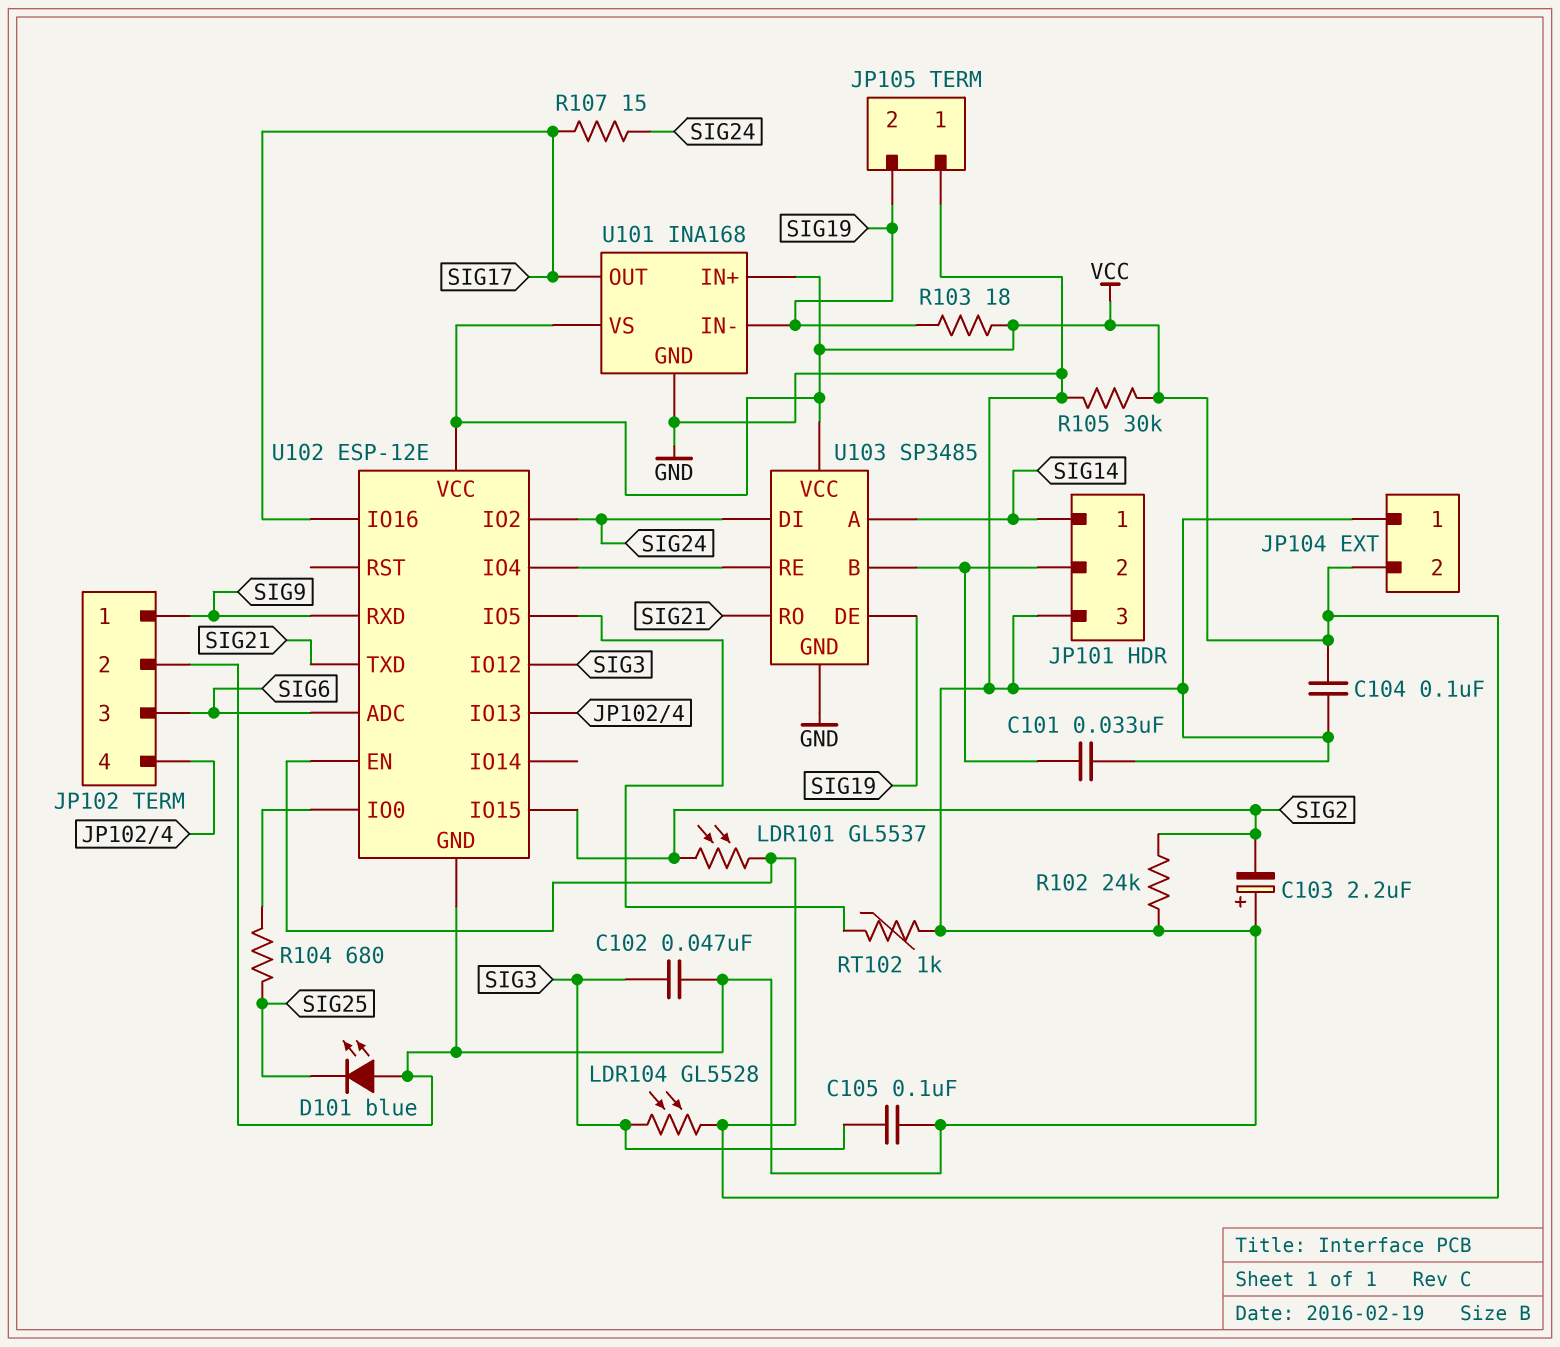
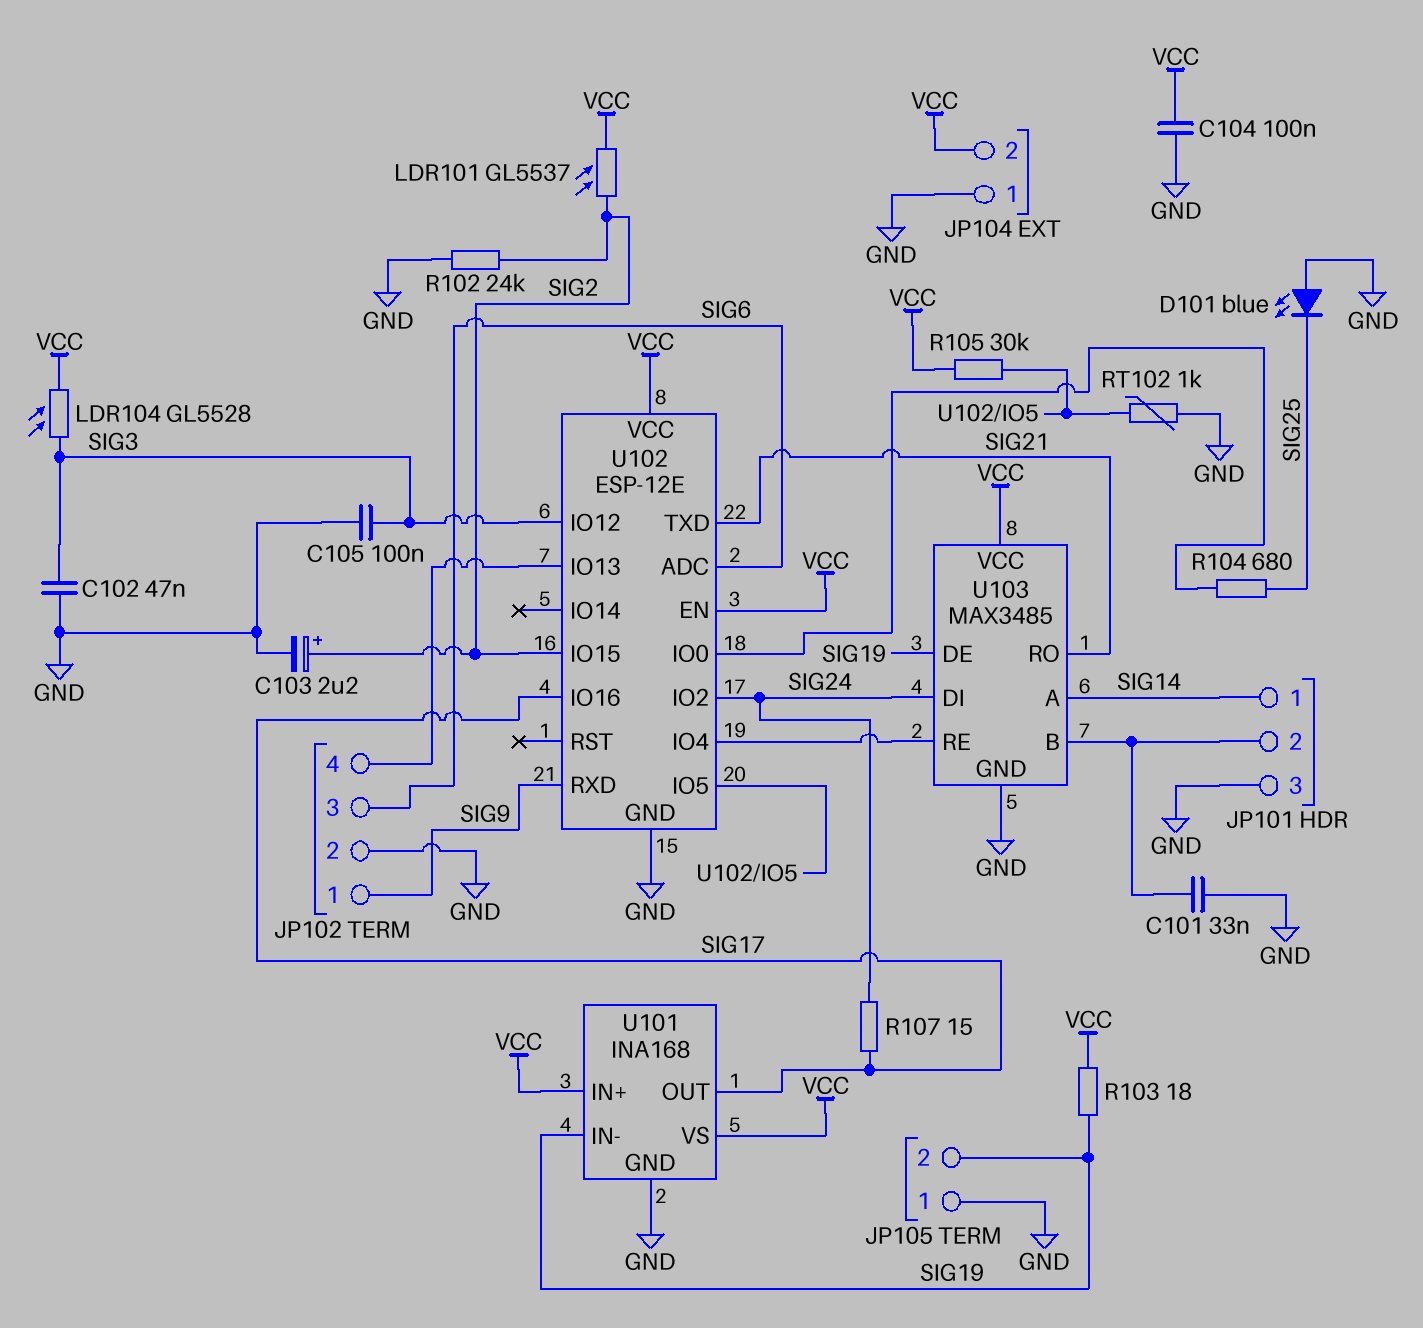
C103: 2.2uF (plus GND, minus SIG2) -> 2.2uF (plus SIG2, minus GND)
R105: 30k (GND, VCC) -> 30k (U102/IO5, VCC)
U103: SP3485 -> MAX3485

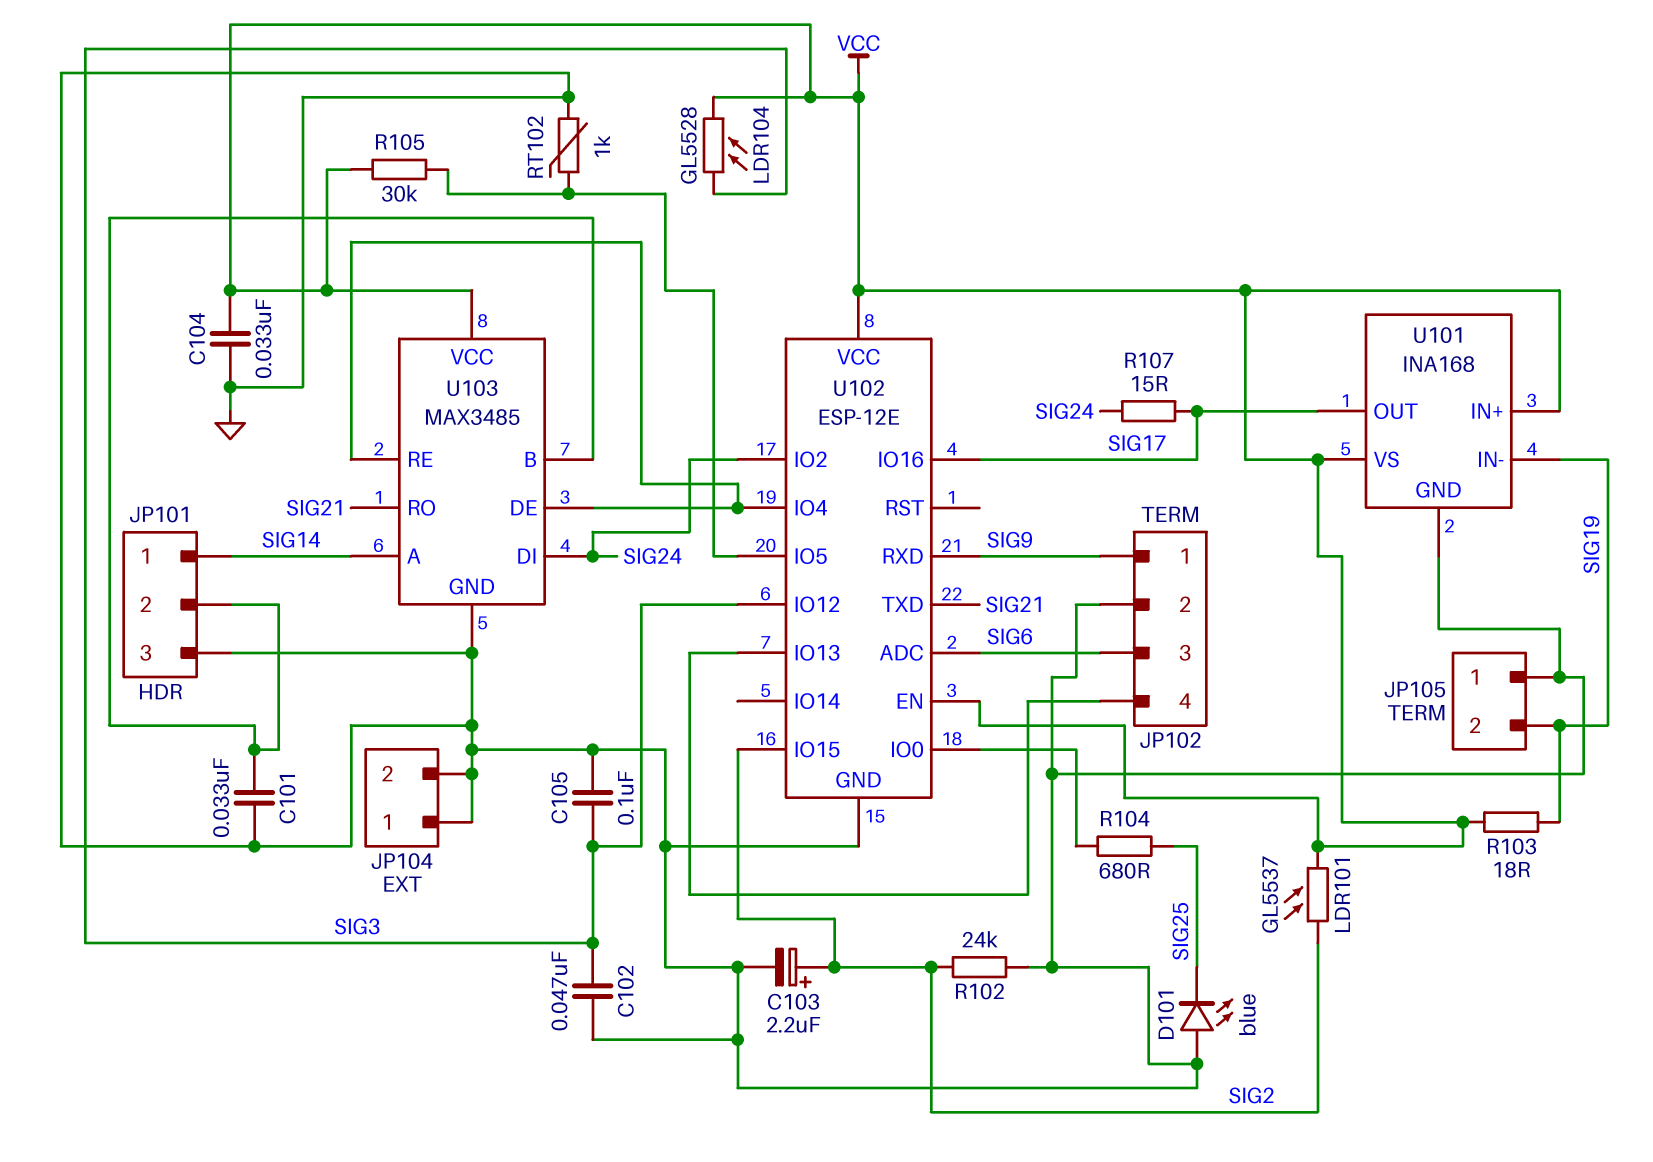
C104: 100nF (GND, VCC) -> 33nF (GND, VCC)
JP104 pin 2: VCC -> GND
U103 pin DE: SIG19 -> U102/IO4

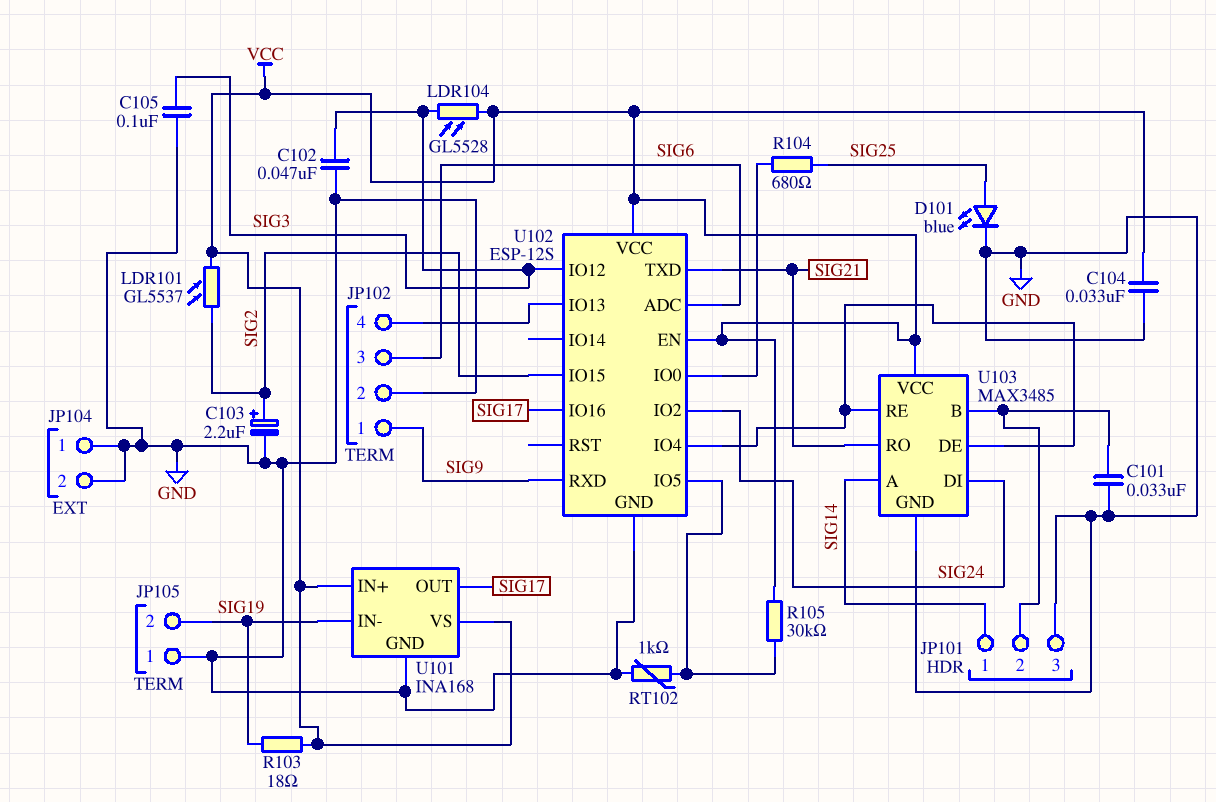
D101: LED blue (A GND, K SIG25) -> LED blue (A SIG25, K GND)
R102: 24k (GND, SIG2) -> none
R107: 15 (SIG17, SIG24) -> none
U102: ESP-12E -> ESP-12S

